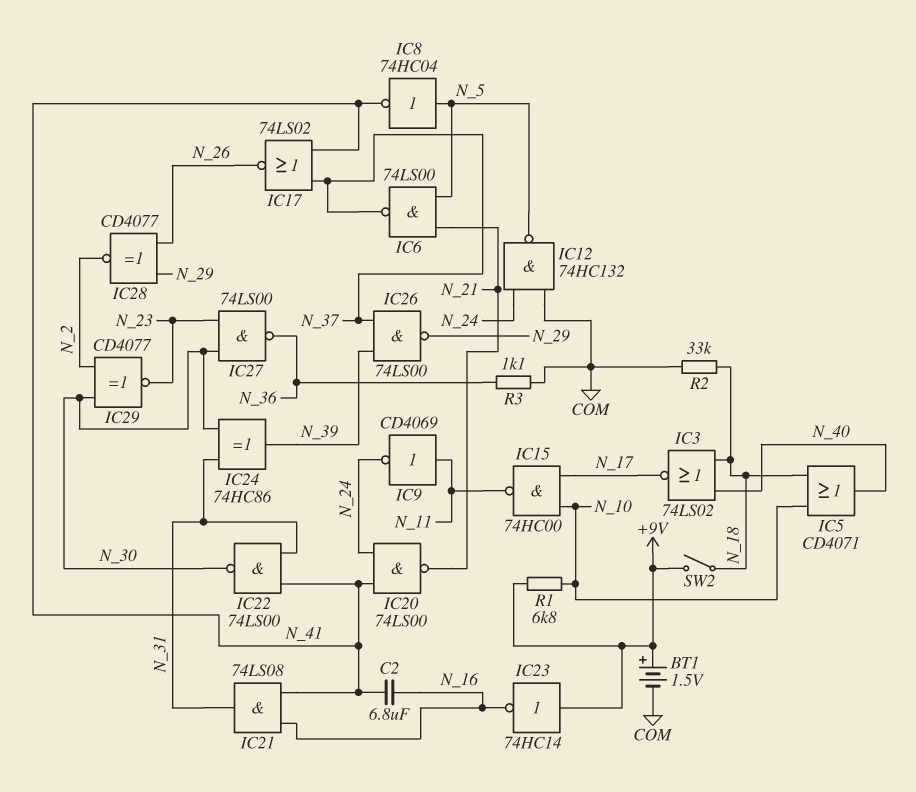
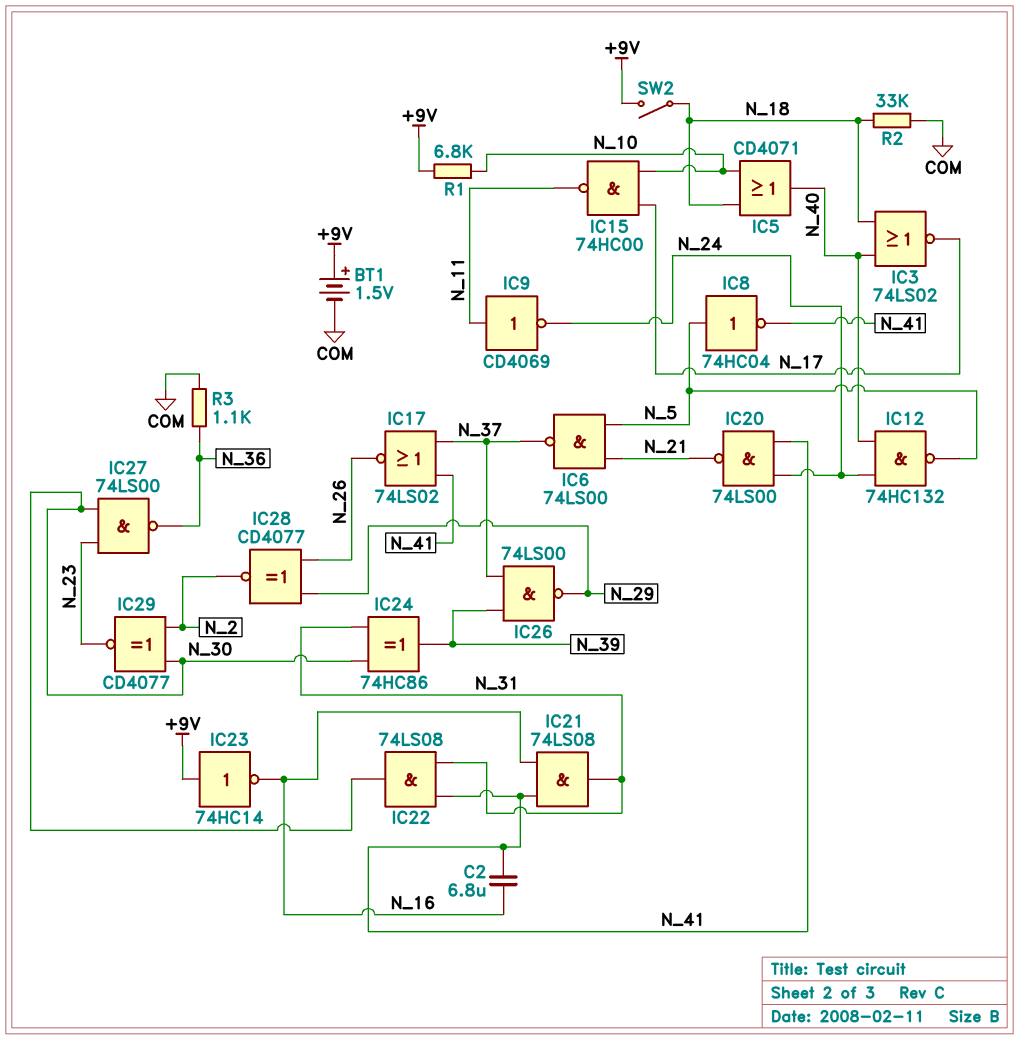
IC12: NAND 74HC132 (in COM, in N_24, out N_5) -> NAND 74HC132 (in N_24, in N_40, out N_5)
IC22: NAND 74LS00 (in N_31, in N_41, out N_30) -> AND 74LS08 (in N_31, in N_41, out N_30)

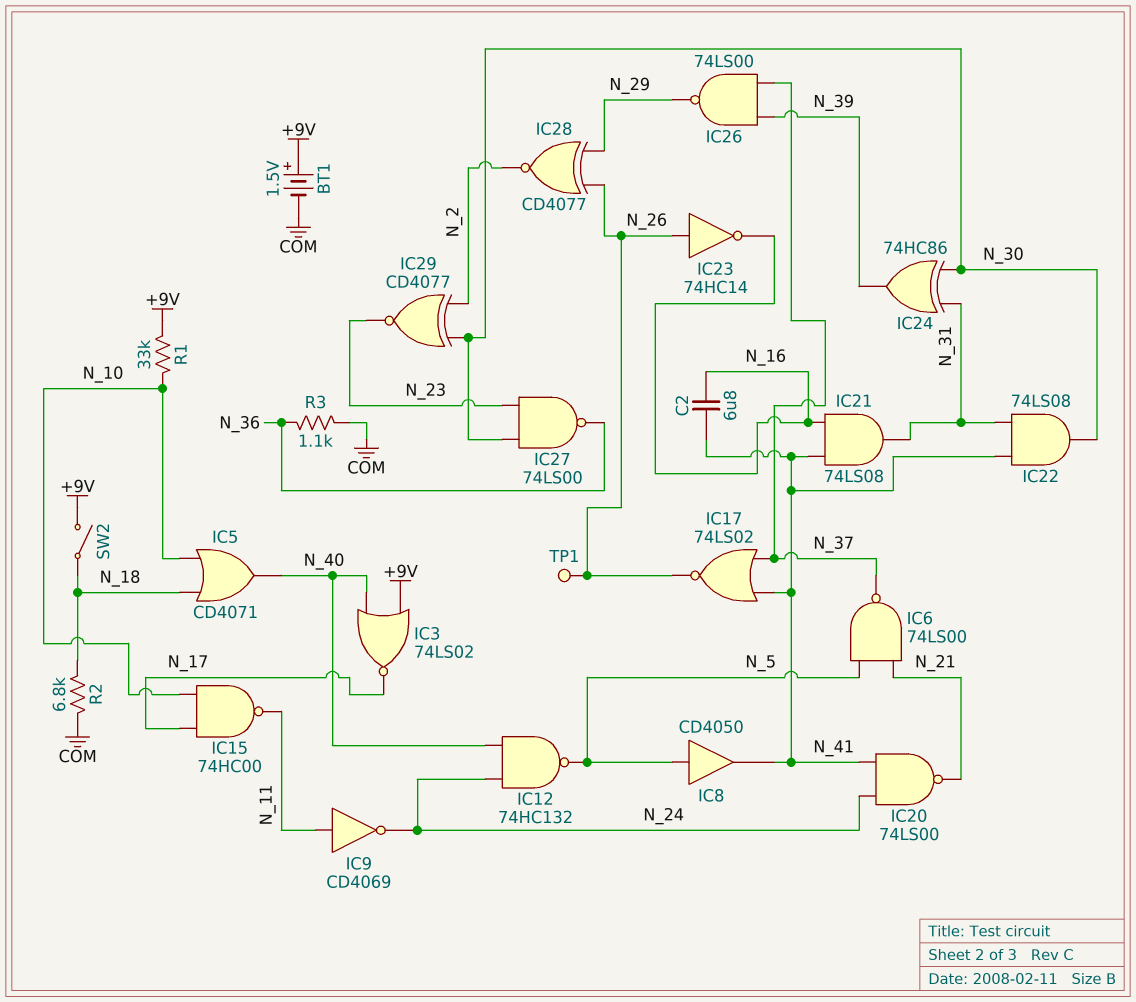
IC3: NOR 74LS02 (in N_18, in N_40, out N_17) -> NOR 74LS02 (in +9V, in N_40, out N_17)
IC8: NOT 74HC04 (in N_5, out N_41) -> buffer CD4050 (in N_5, out N_41)
IC23: NOT 74HC14 (in +9V, out N_16) -> NOT 74HC14 (in N_26, out N_16)
R1: 6.8k (+9V, N_10) -> 33k (+9V, N_10)
R2: 33k (COM, N_18) -> 6.8k (COM, N_18)
TP1: none -> test point (N_26)

